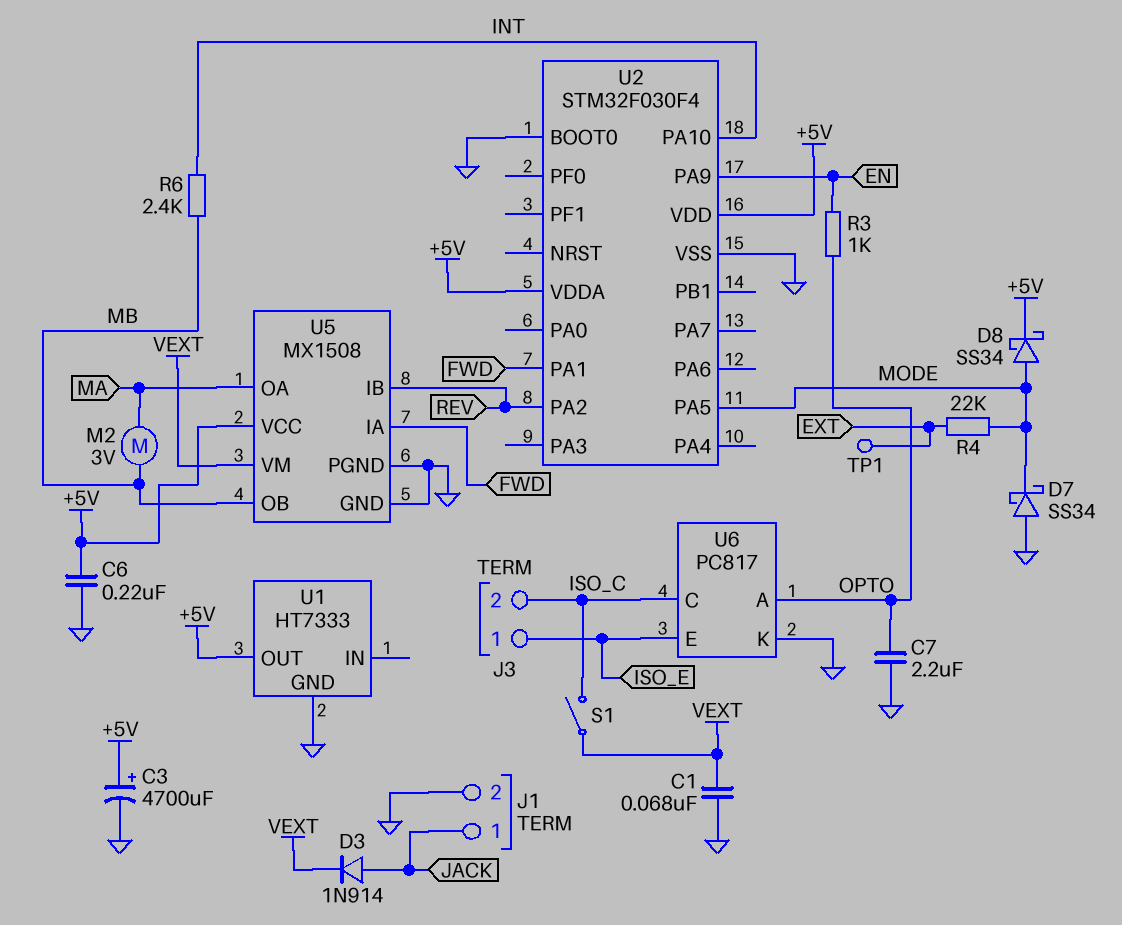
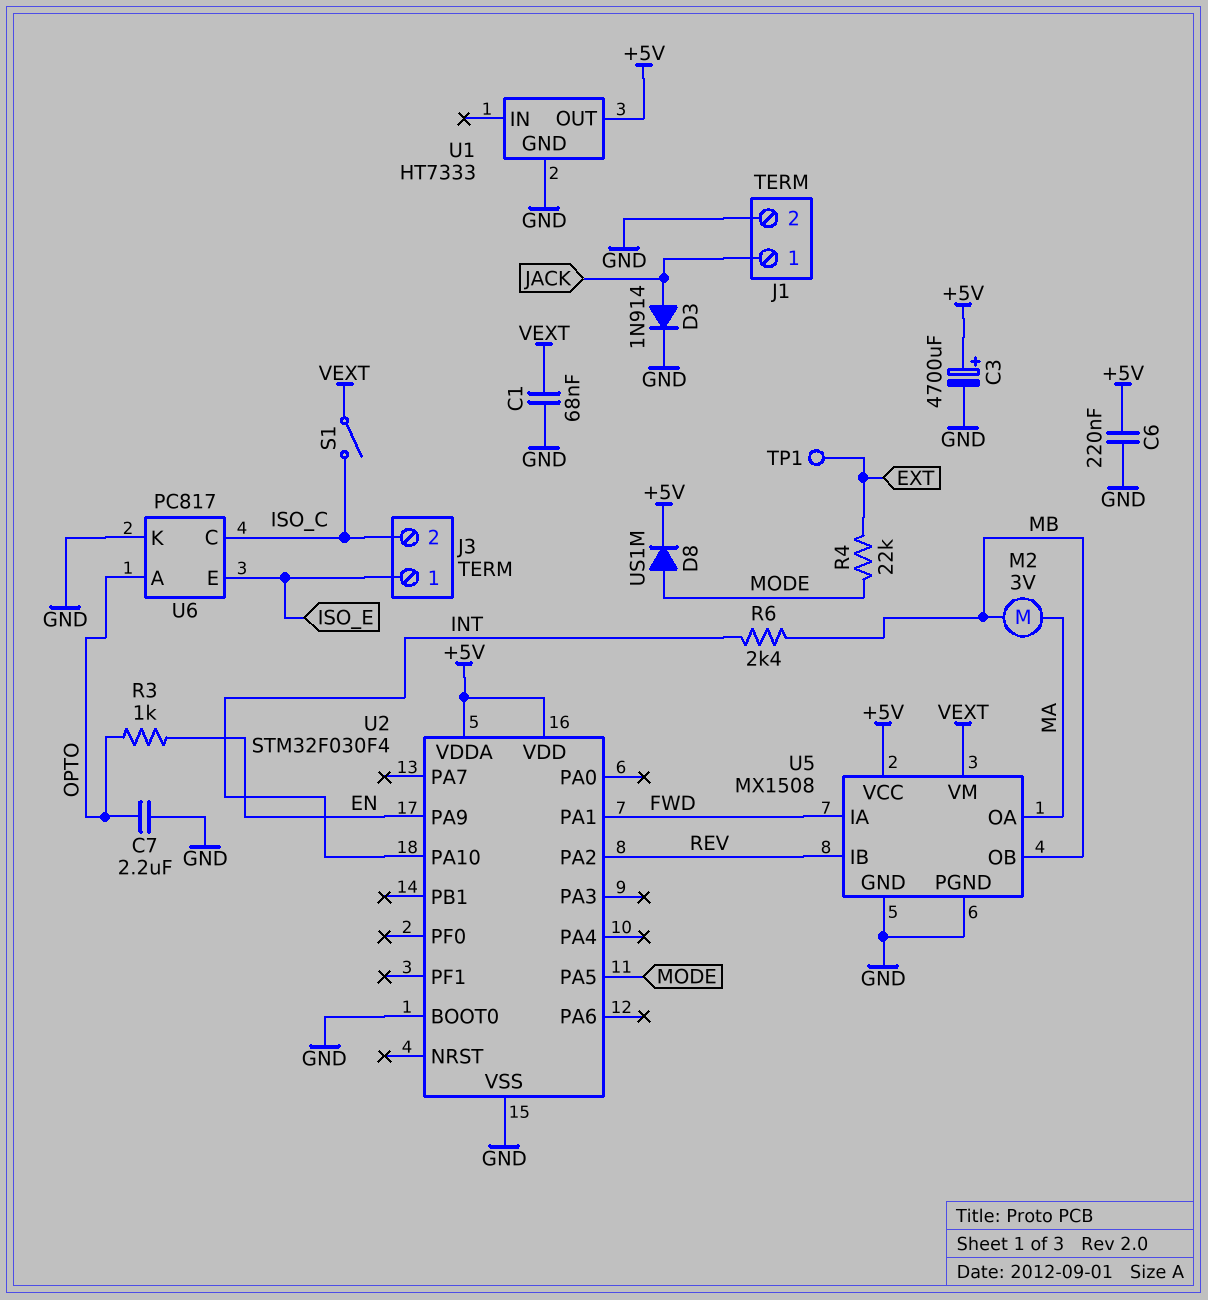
D3: diode 1N914 (A JACK, K VEXT) -> diode 1N914 (A JACK, K GND)
D7: schottky SS34 (A GND, K MODE) -> none
D8: schottky SS34 (A MODE, K +5V) -> diode US1M (A MODE, K +5V)

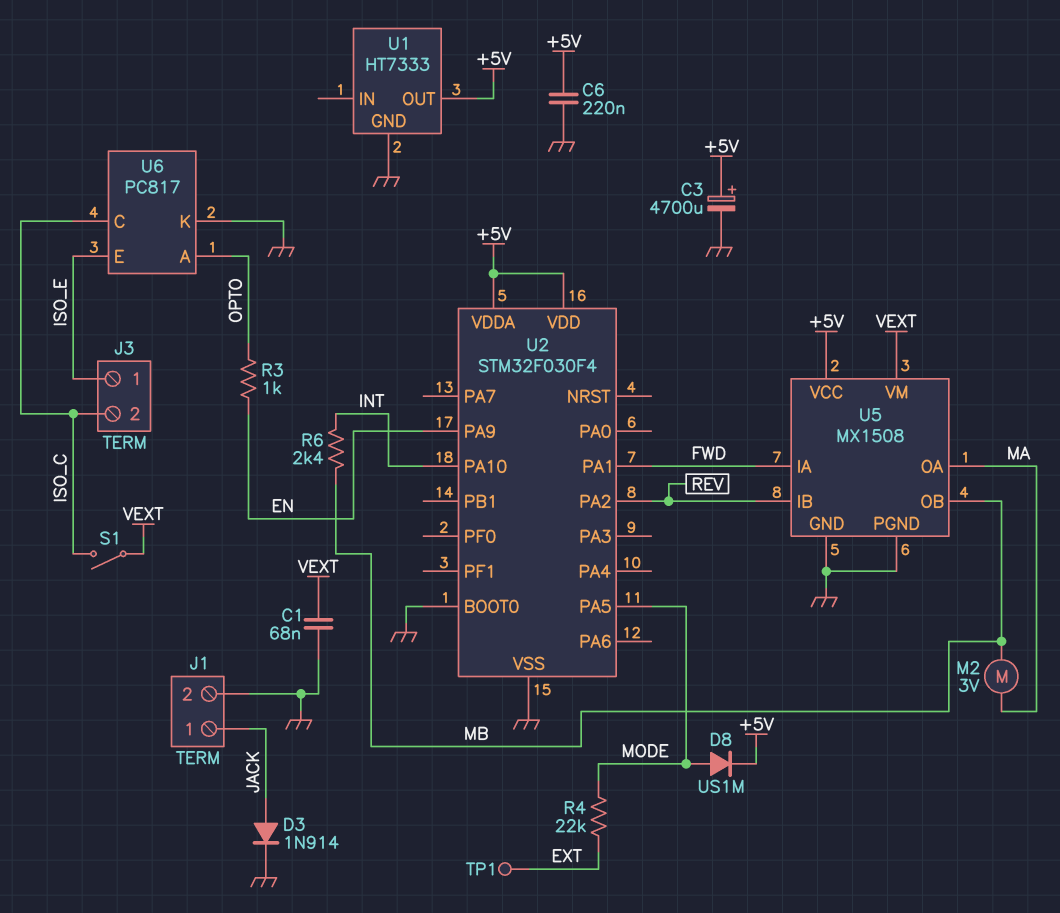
C7: 2.2uF (GND, OPTO) -> none

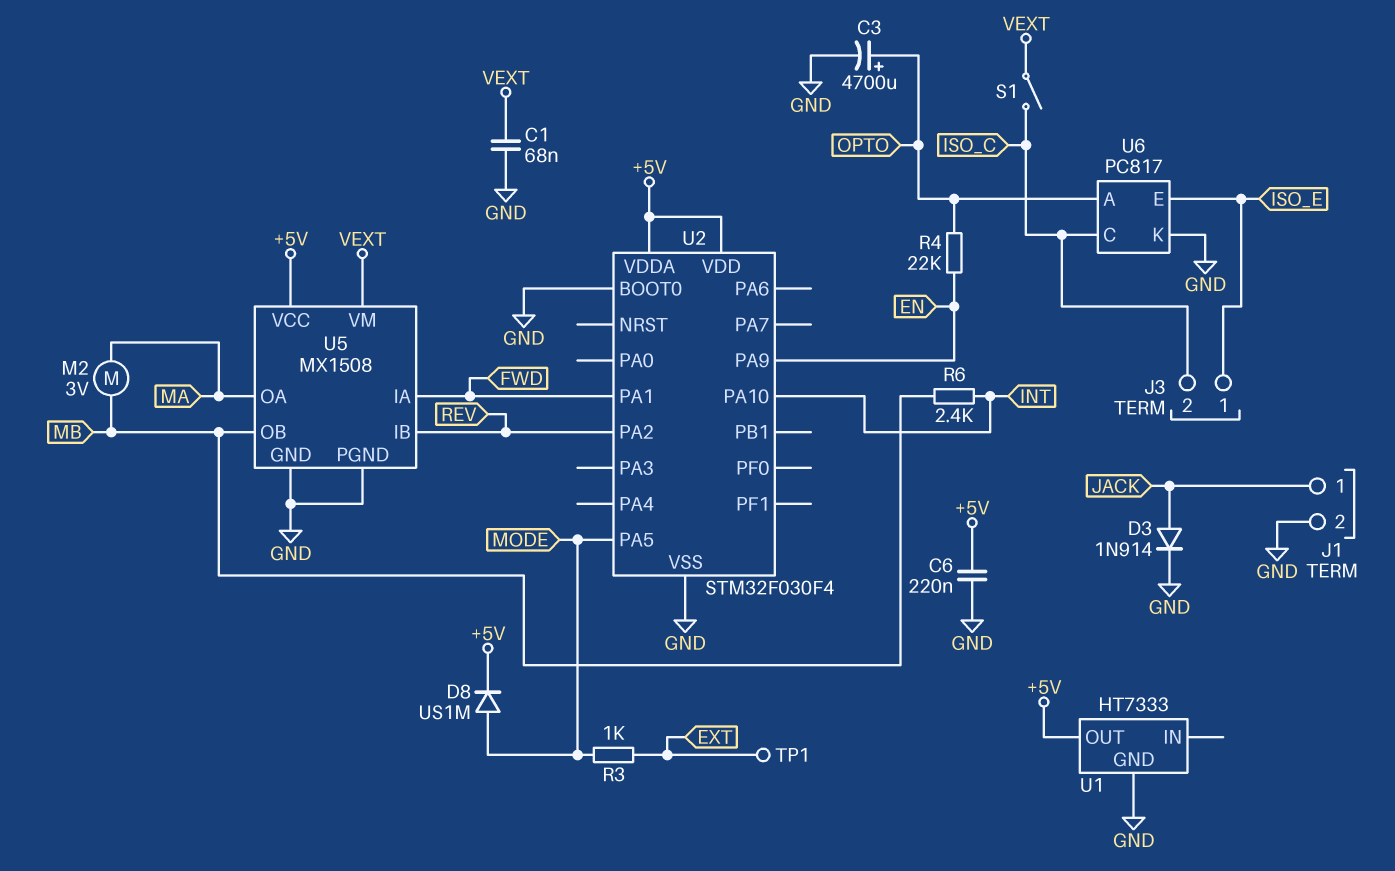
C3: 4700uF (plus +5V, minus GND) -> 4700uF (plus OPTO, minus GND)
R3: 1k (EN, OPTO) -> 1k (EXT, MODE)
R4: 22k (EXT, MODE) -> 22k (EN, OPTO)

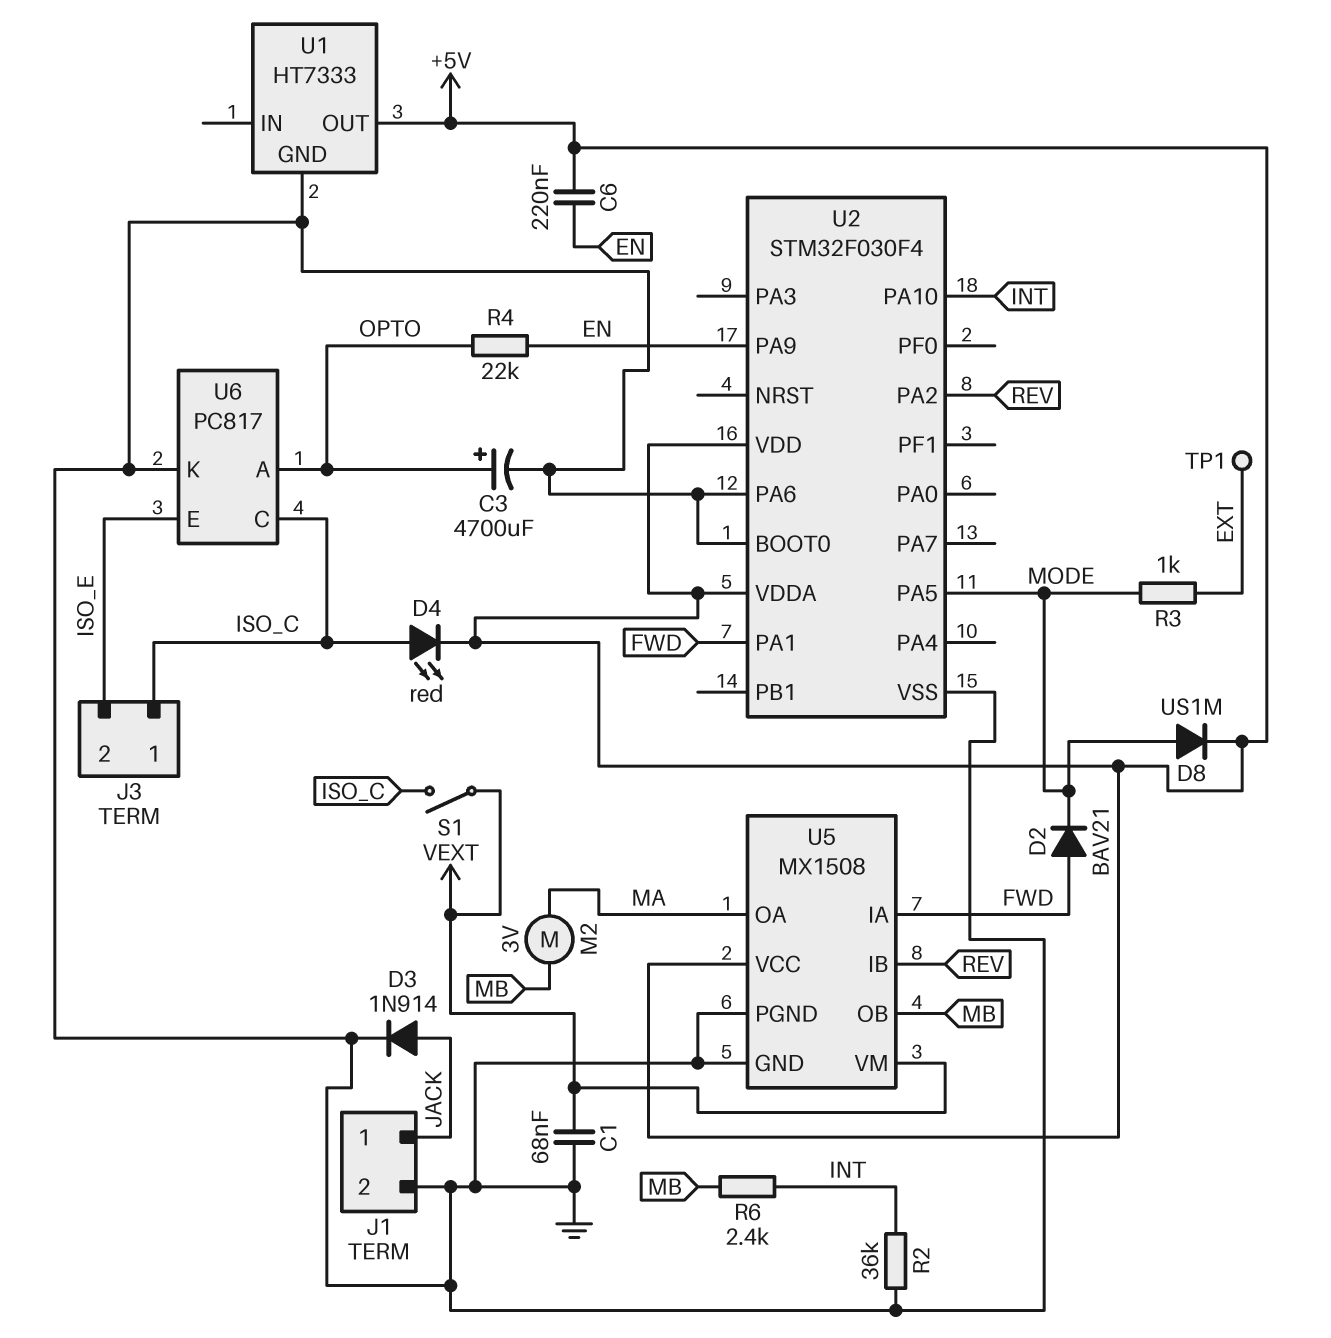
C6: 220nF (+5V, GND) -> 220nF (+5V, EN)
D2: none -> diode BAV21 (A FWD, K MODE)
D4: none -> LED red (A ISO_C, K +5V)
J3 pin 1: ISO_E -> ISO_C
J3 pin 2: ISO_C -> ISO_E
R2: none -> 36k (GND, INT)
U2 pin PA6: none -> GND

